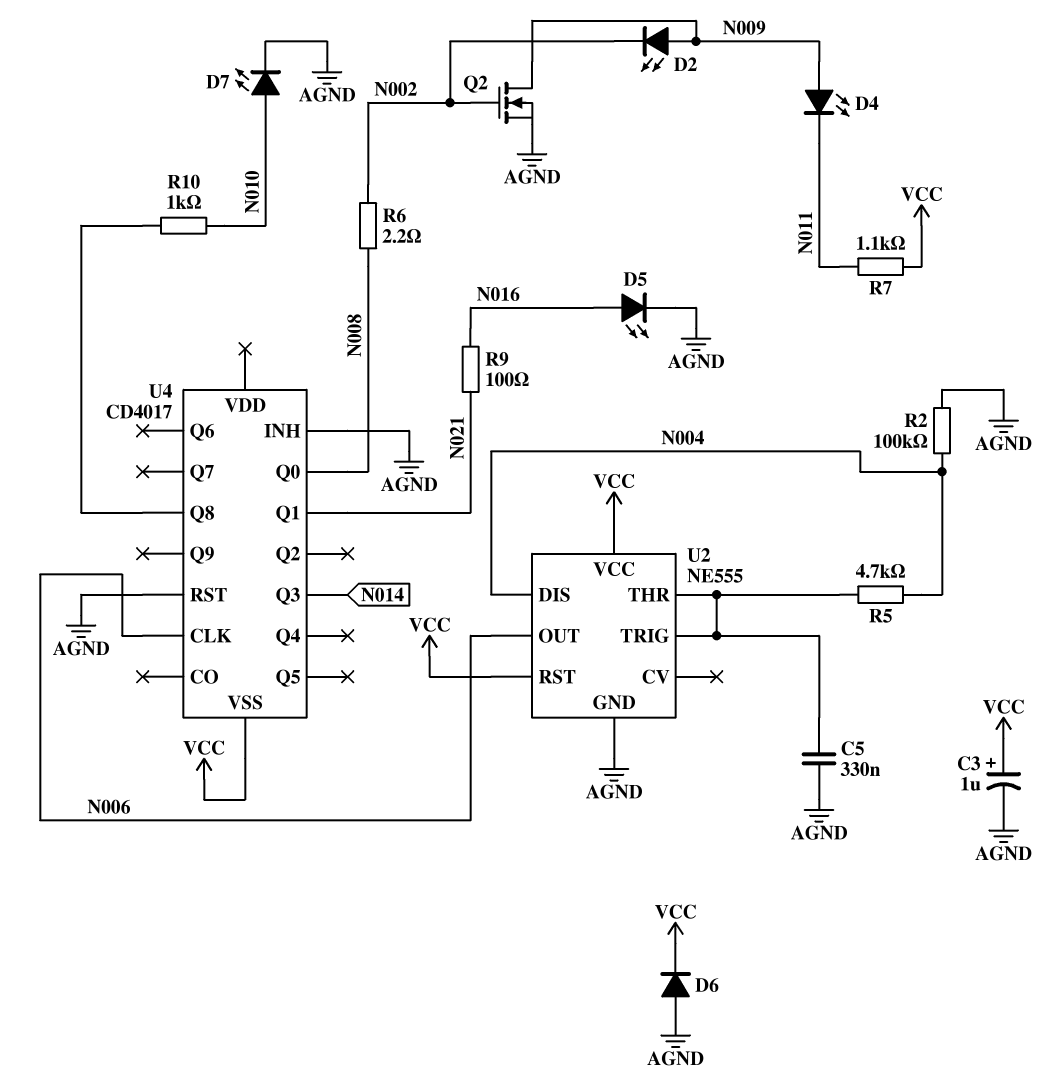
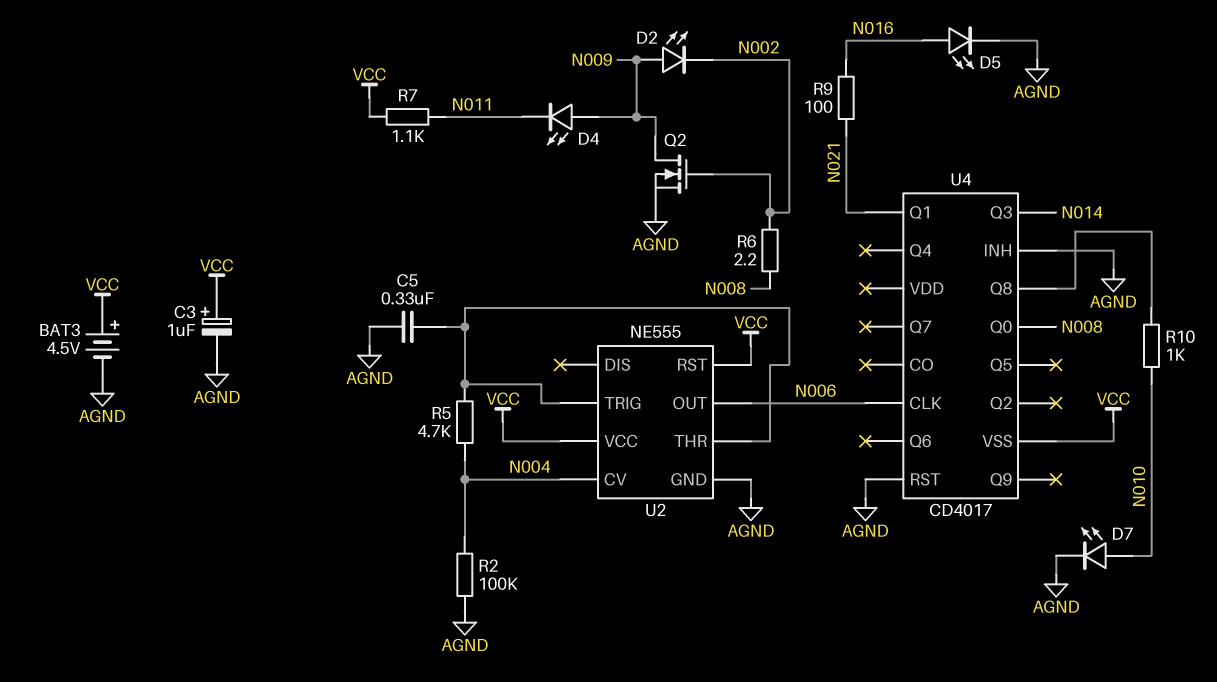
BAT3: none -> 4.5V (plus VCC, minus AGND)
D6: diode (A AGND, K VCC) -> none
U2 pin CV: none -> N004
U2 pin DIS: N004 -> none

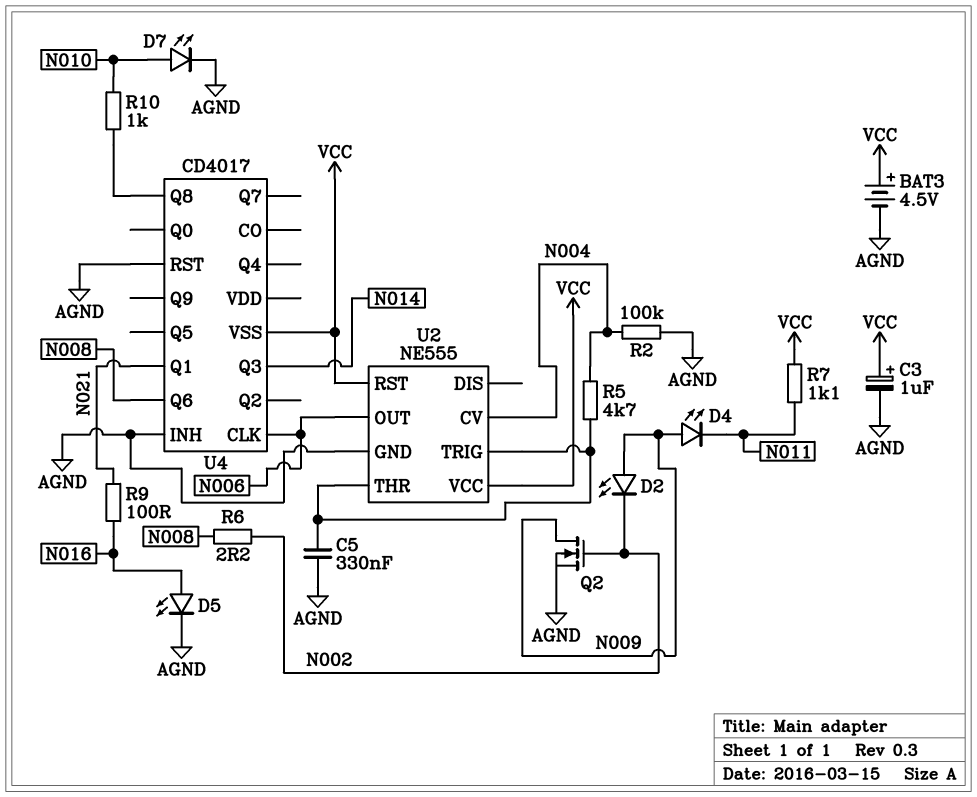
U4 pin Q0: N008 -> none
U4 pin Q6: none -> N008

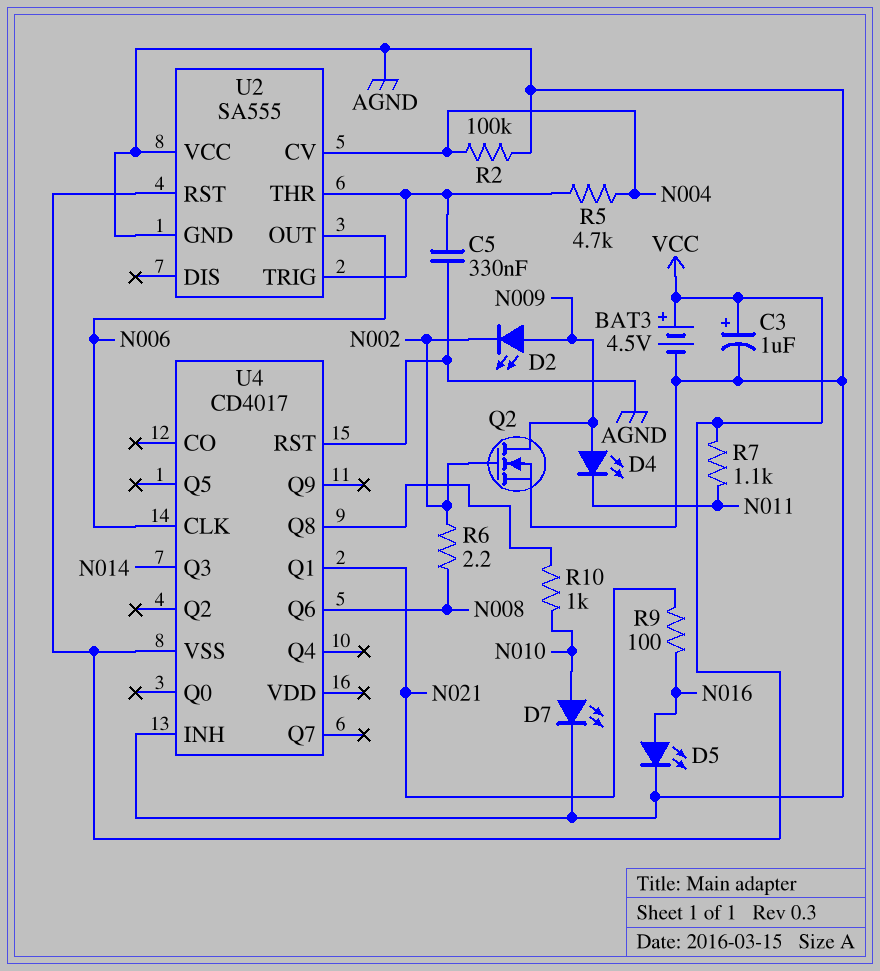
U2: NE555 -> SA555
U2 pin VCC: VCC -> AGND

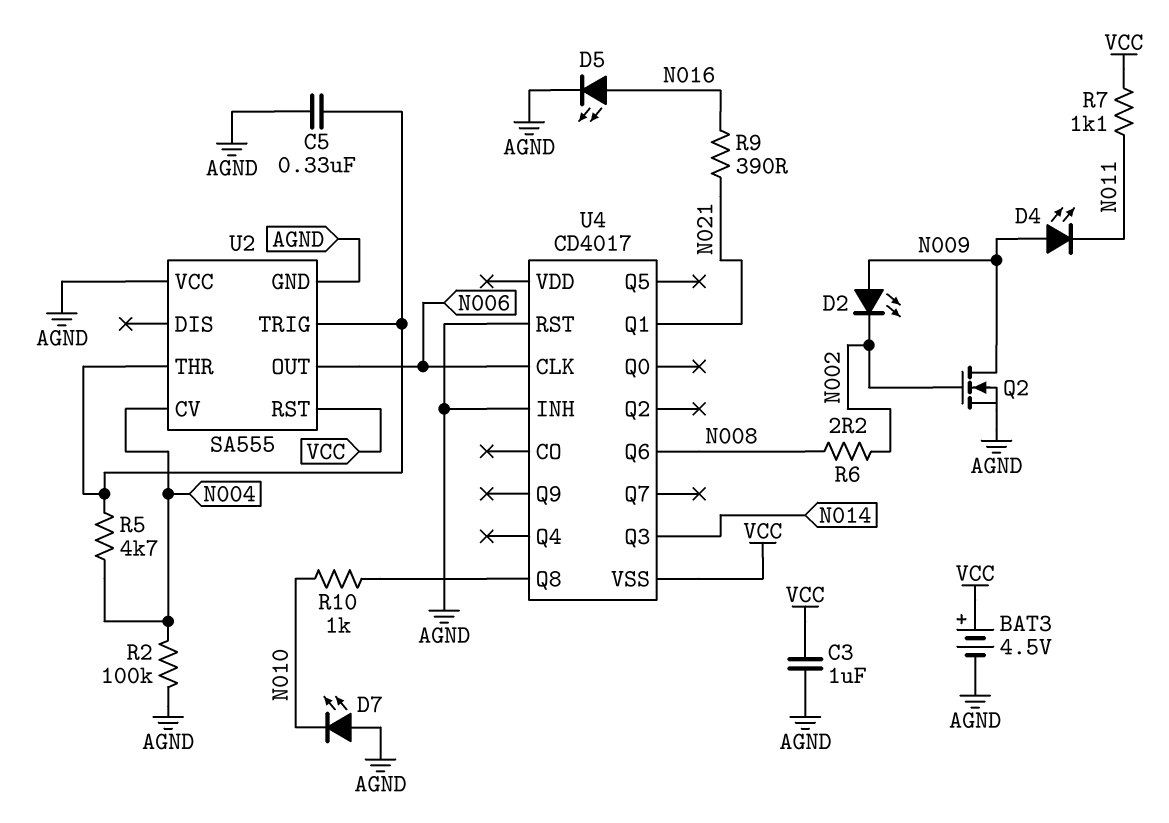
C3: 1uF (plus VCC, minus AGND) -> 1uF (AGND, VCC)
D7: LED (A N010, K AGND) -> LED (A AGND, K N010)
R9: 100 (N016, N021) -> 390 (N016, N021)

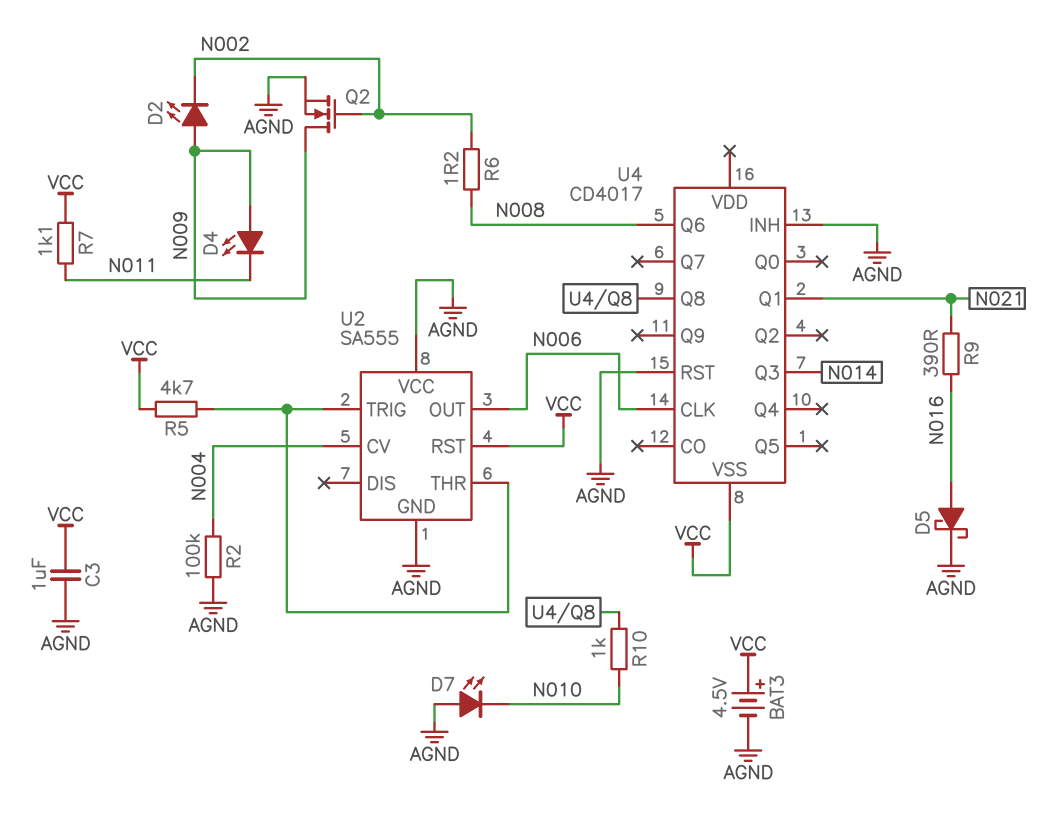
C5: 330nF (AGND, U2/THR) -> none
D5: LED (A N016, K AGND) -> schottky (A N016, K AGND)
R5: 4.7k (N004, U2/THR) -> 4.7k (U2/THR, VCC)
R6: 2.2 (N002, N008) -> 1.2 (N002, N008)

